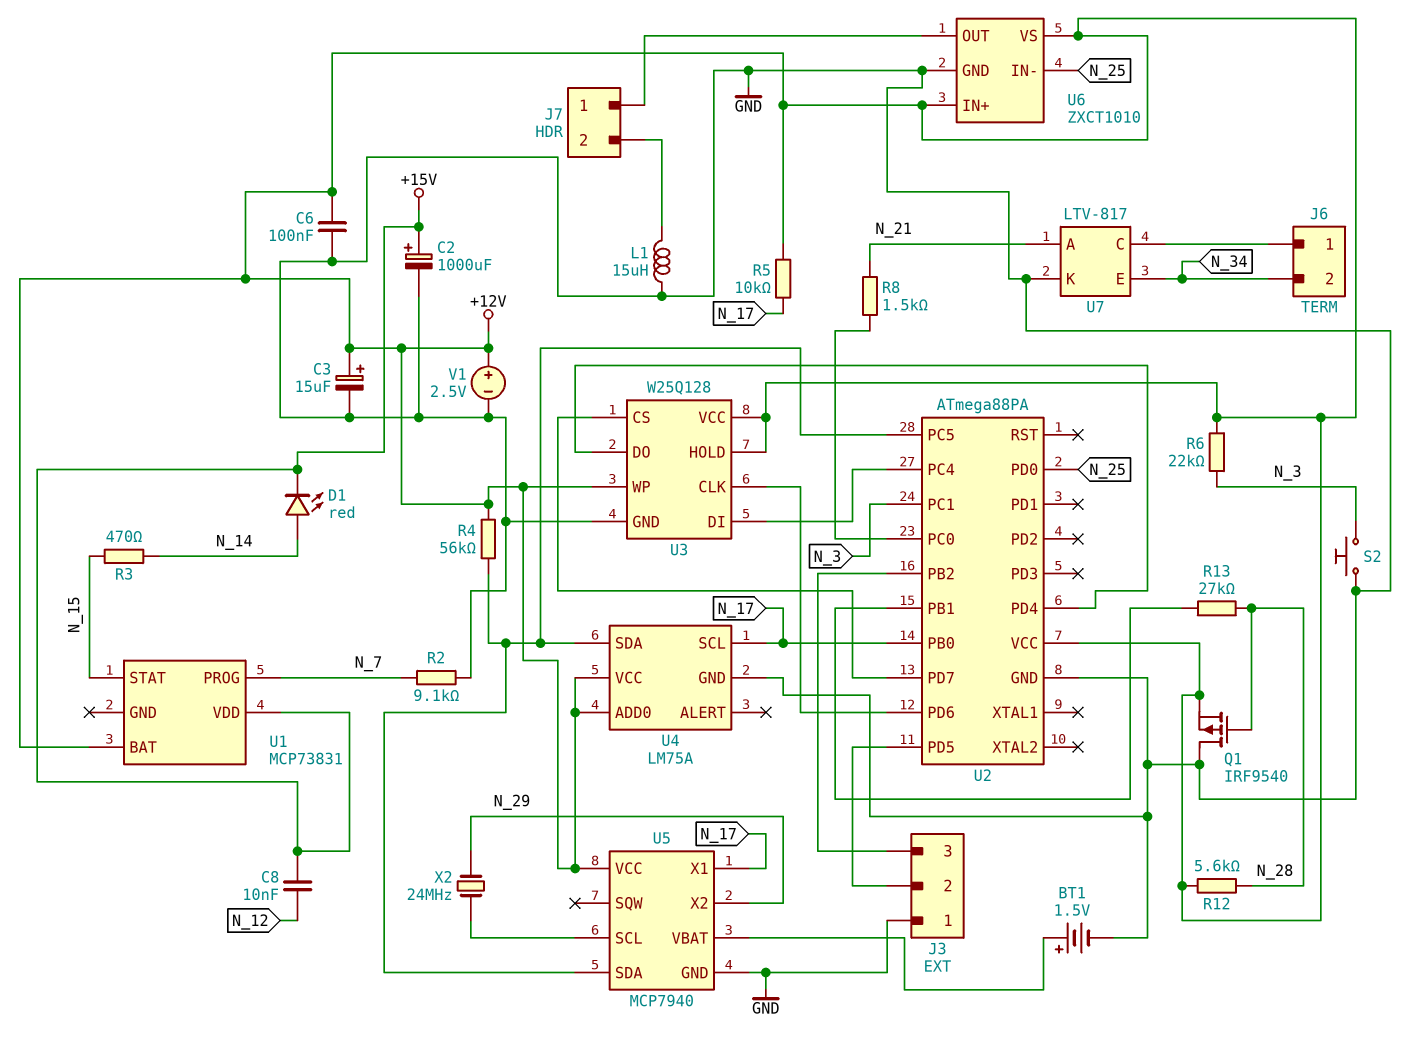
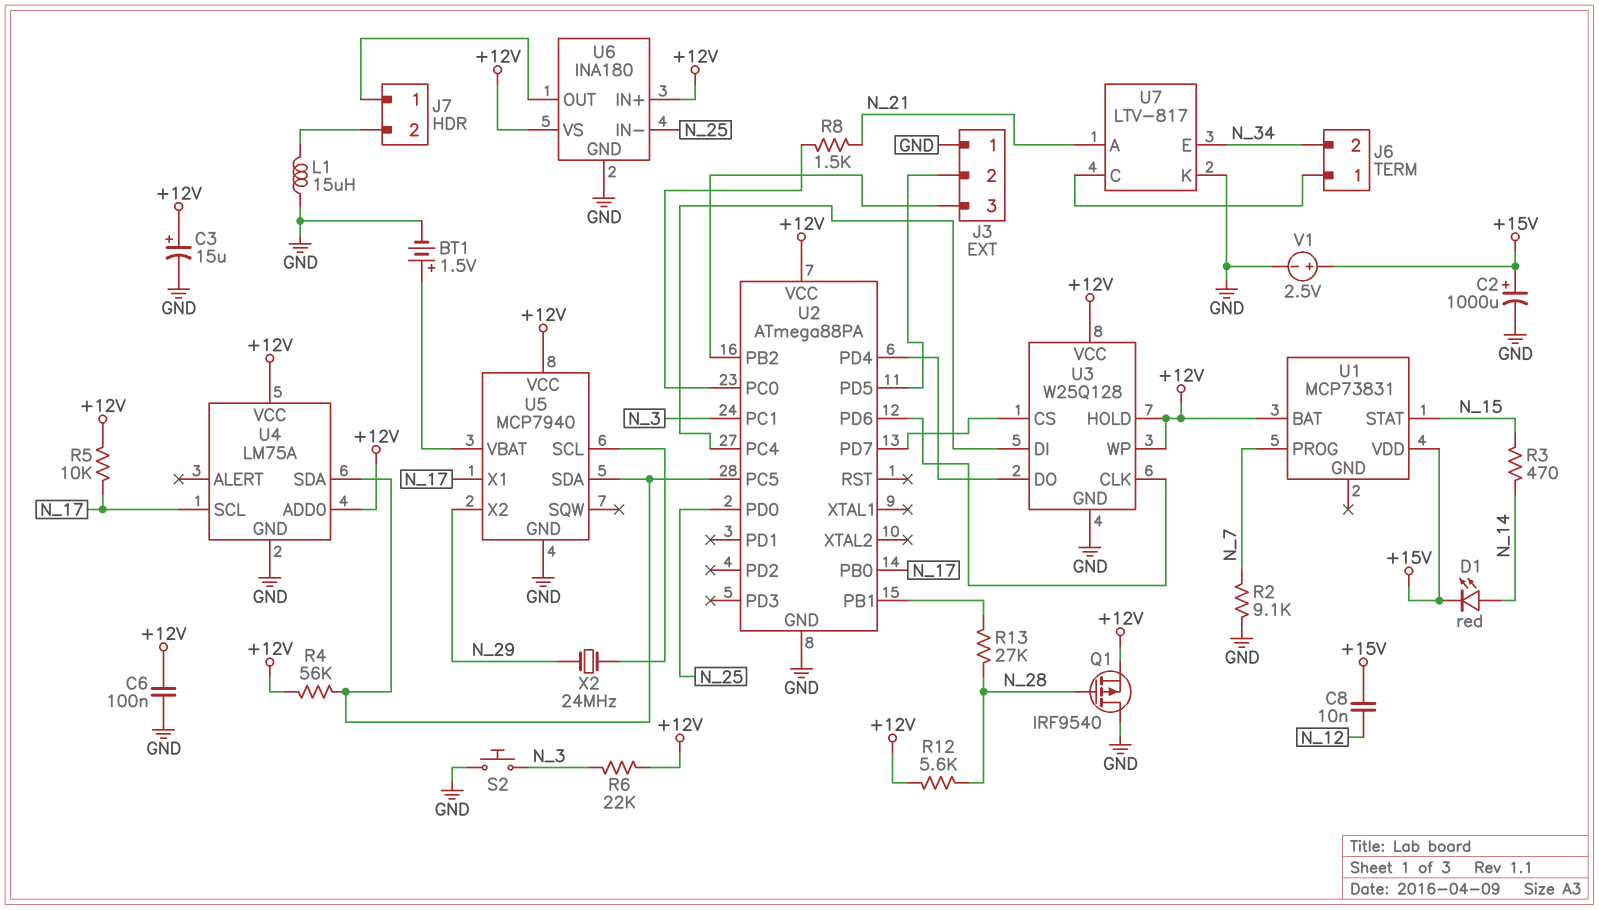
U6: ZXCT1010 -> INA180
V1: 2.5V (plus +12V, minus GND) -> 2.5V (plus +15V, minus GND)

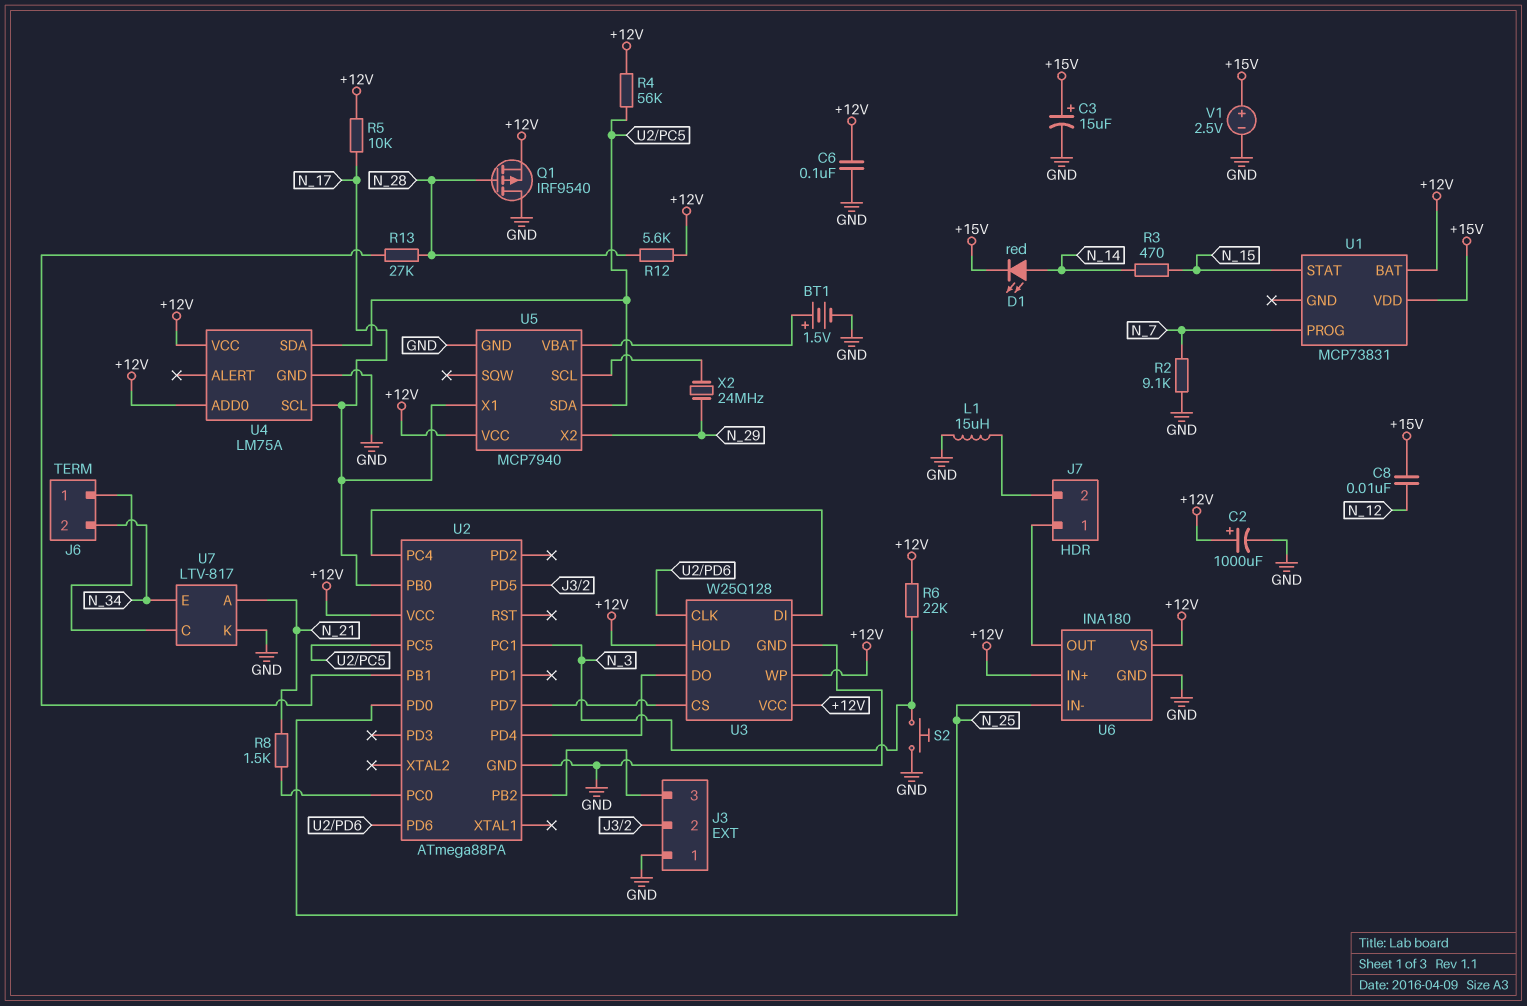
C2: 1000uF (plus +15V, minus GND) -> 1000uF (plus +12V, minus GND)
C3: 15uF (plus +12V, minus GND) -> 15uF (plus +15V, minus GND)

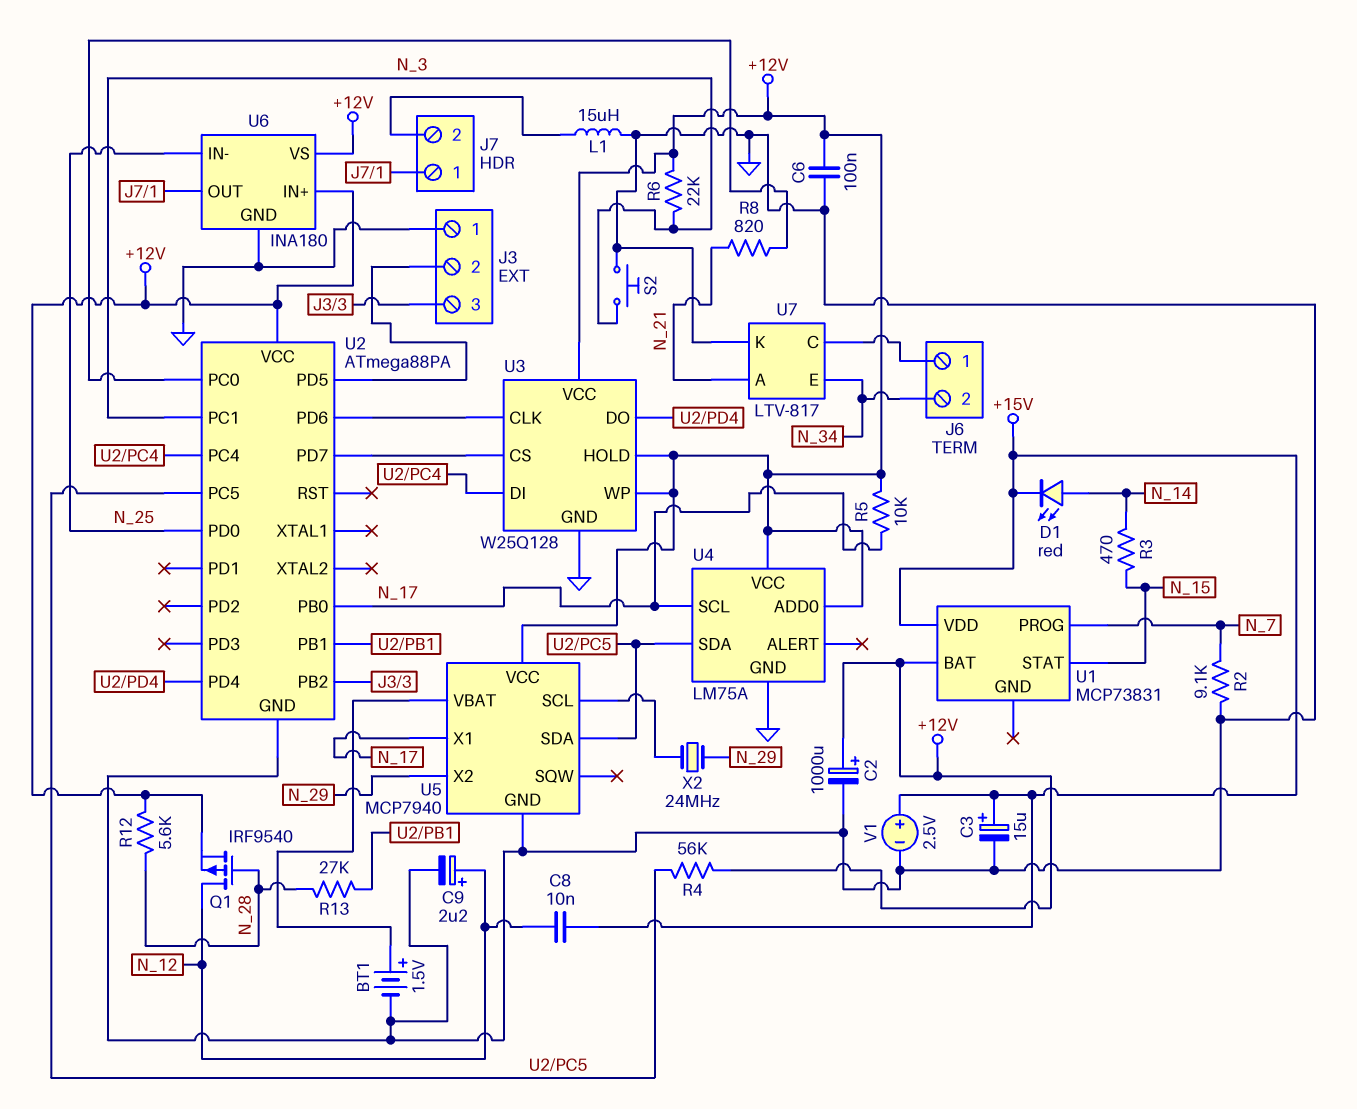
C9: none -> 2.2uF (plus N_12, minus GND)
Q1: PMOS IRF9540 (G N_28, D GND, S +12V) -> PMOS IRF9540 (G N_28, D N_12, S +12V)
R8: 1.5k (N_21, U2/PC0) -> 820 (N_21, U2/PC0)

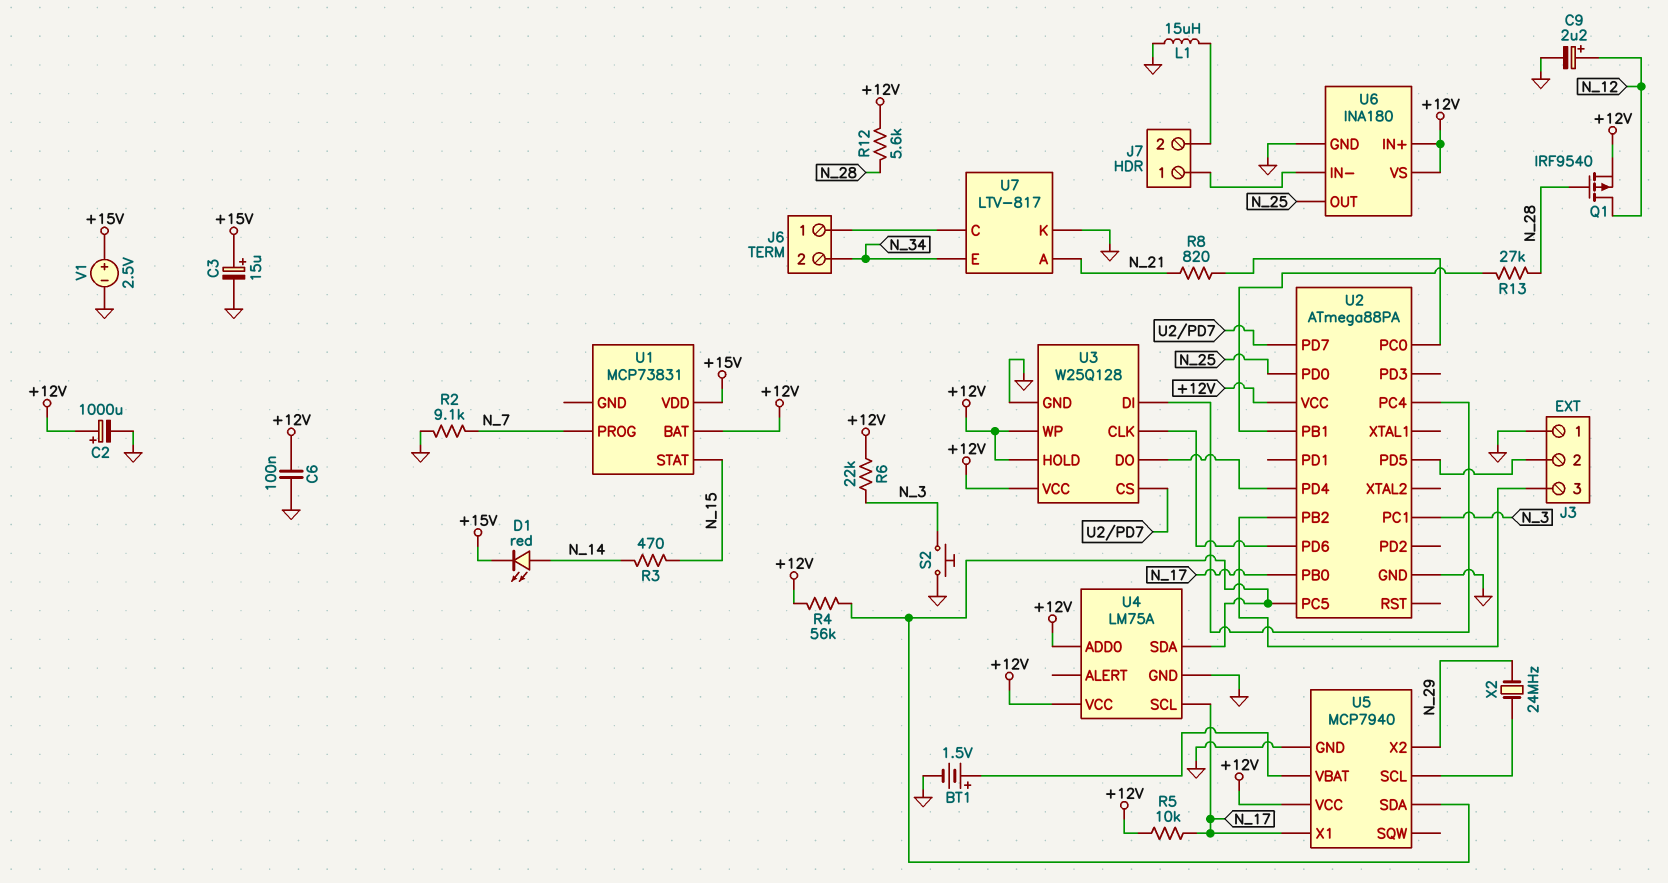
C8: 10nF (+15V, N_12) -> none
U6 pin IN-: N_25 -> J7/1
U6 pin OUT: J7/1 -> N_25

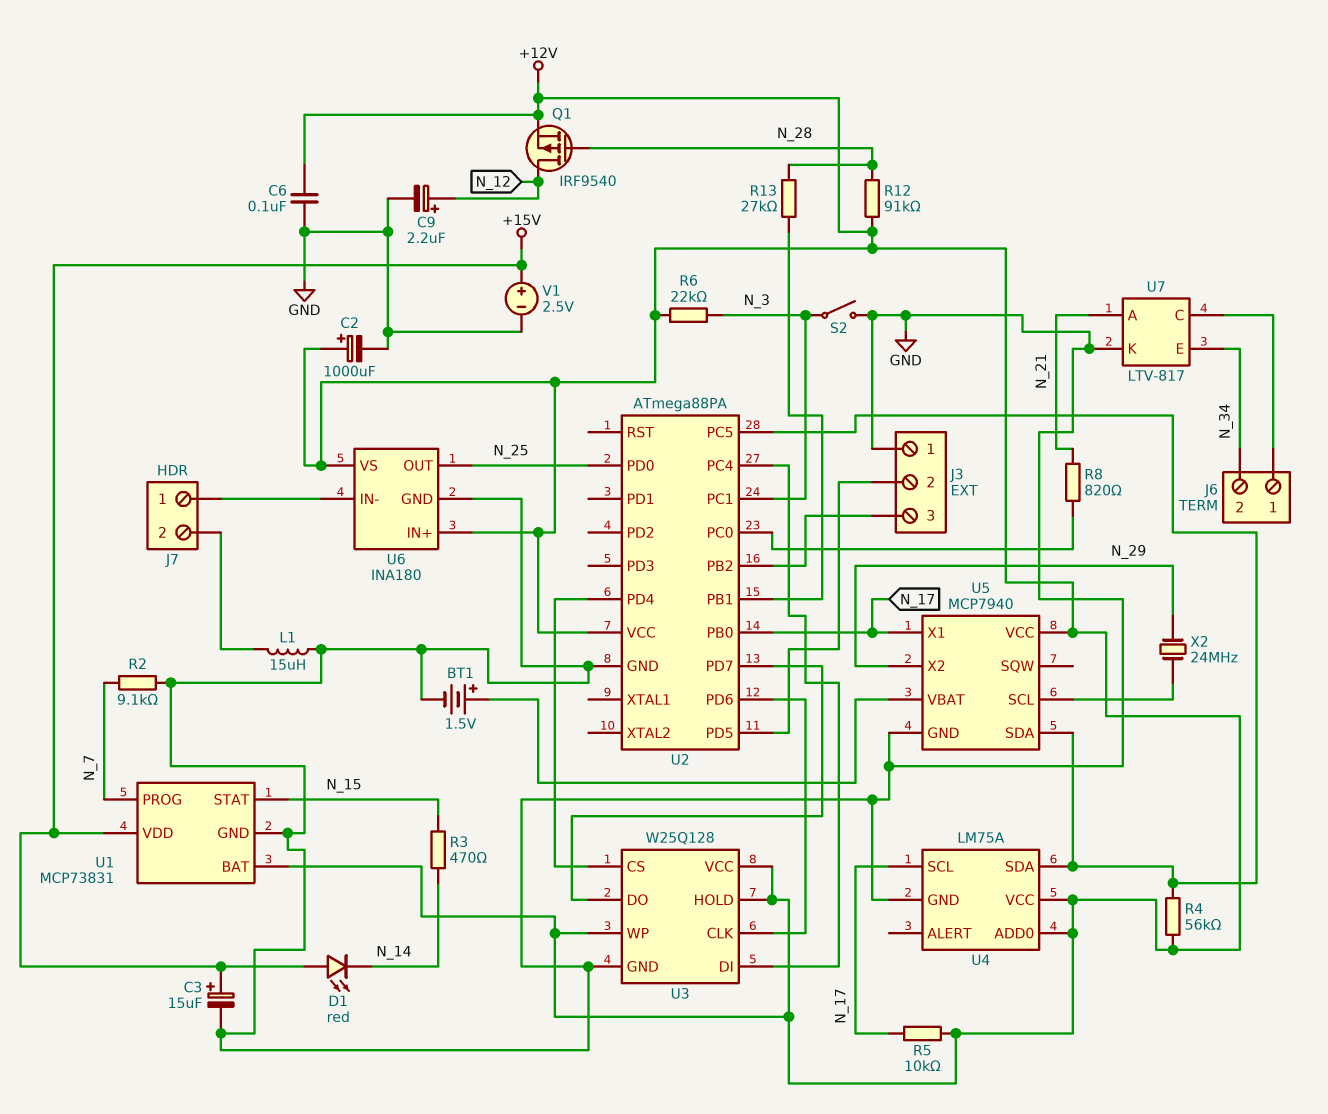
D1: LED red (A N_14, K +15V) -> LED red (A +15V, K N_14)
R12: 5.6k (+12V, N_28) -> 91k (+12V, N_28)
S2: button (GND, N_3) -> switch (GND, N_3)
U1 pin GND: none -> GND
U3 pin CS: U2/PD7 -> U2/PD4
U3 pin DO: U2/PD4 -> U2/PD7

